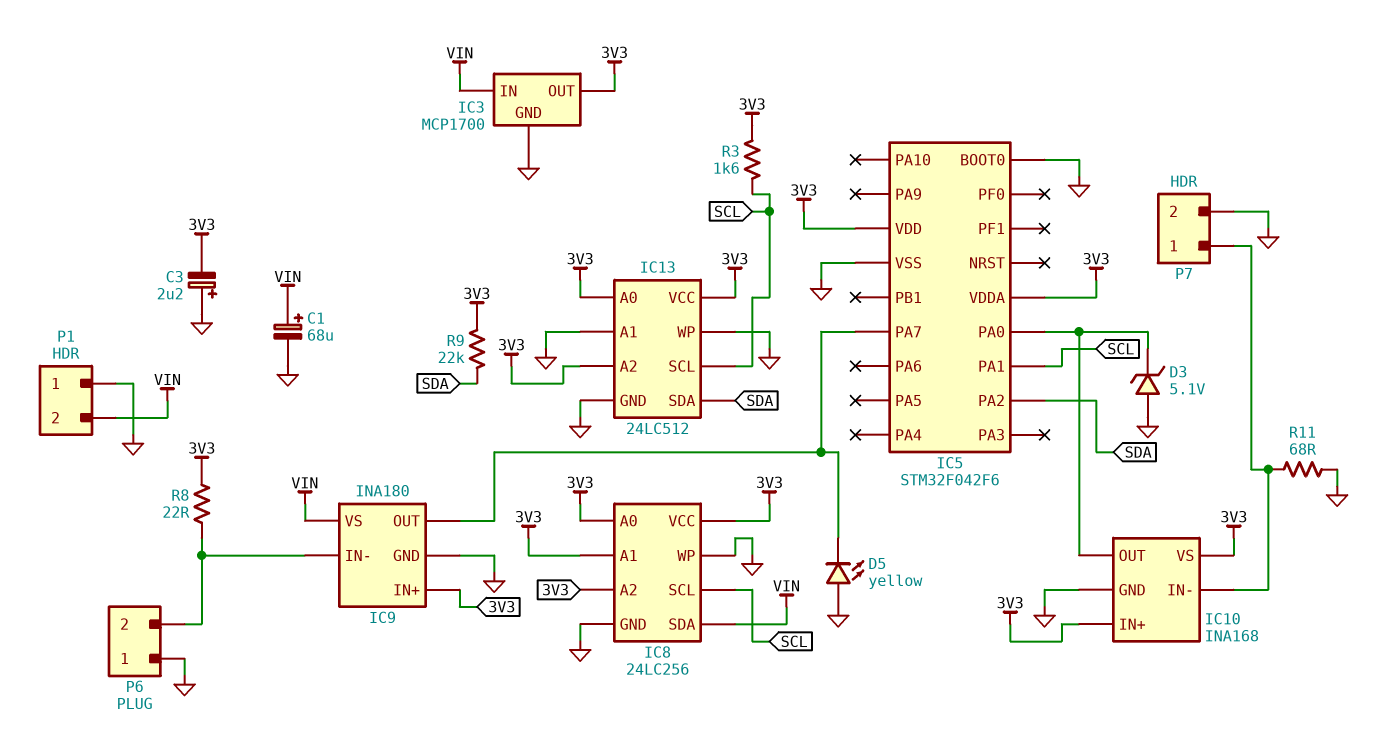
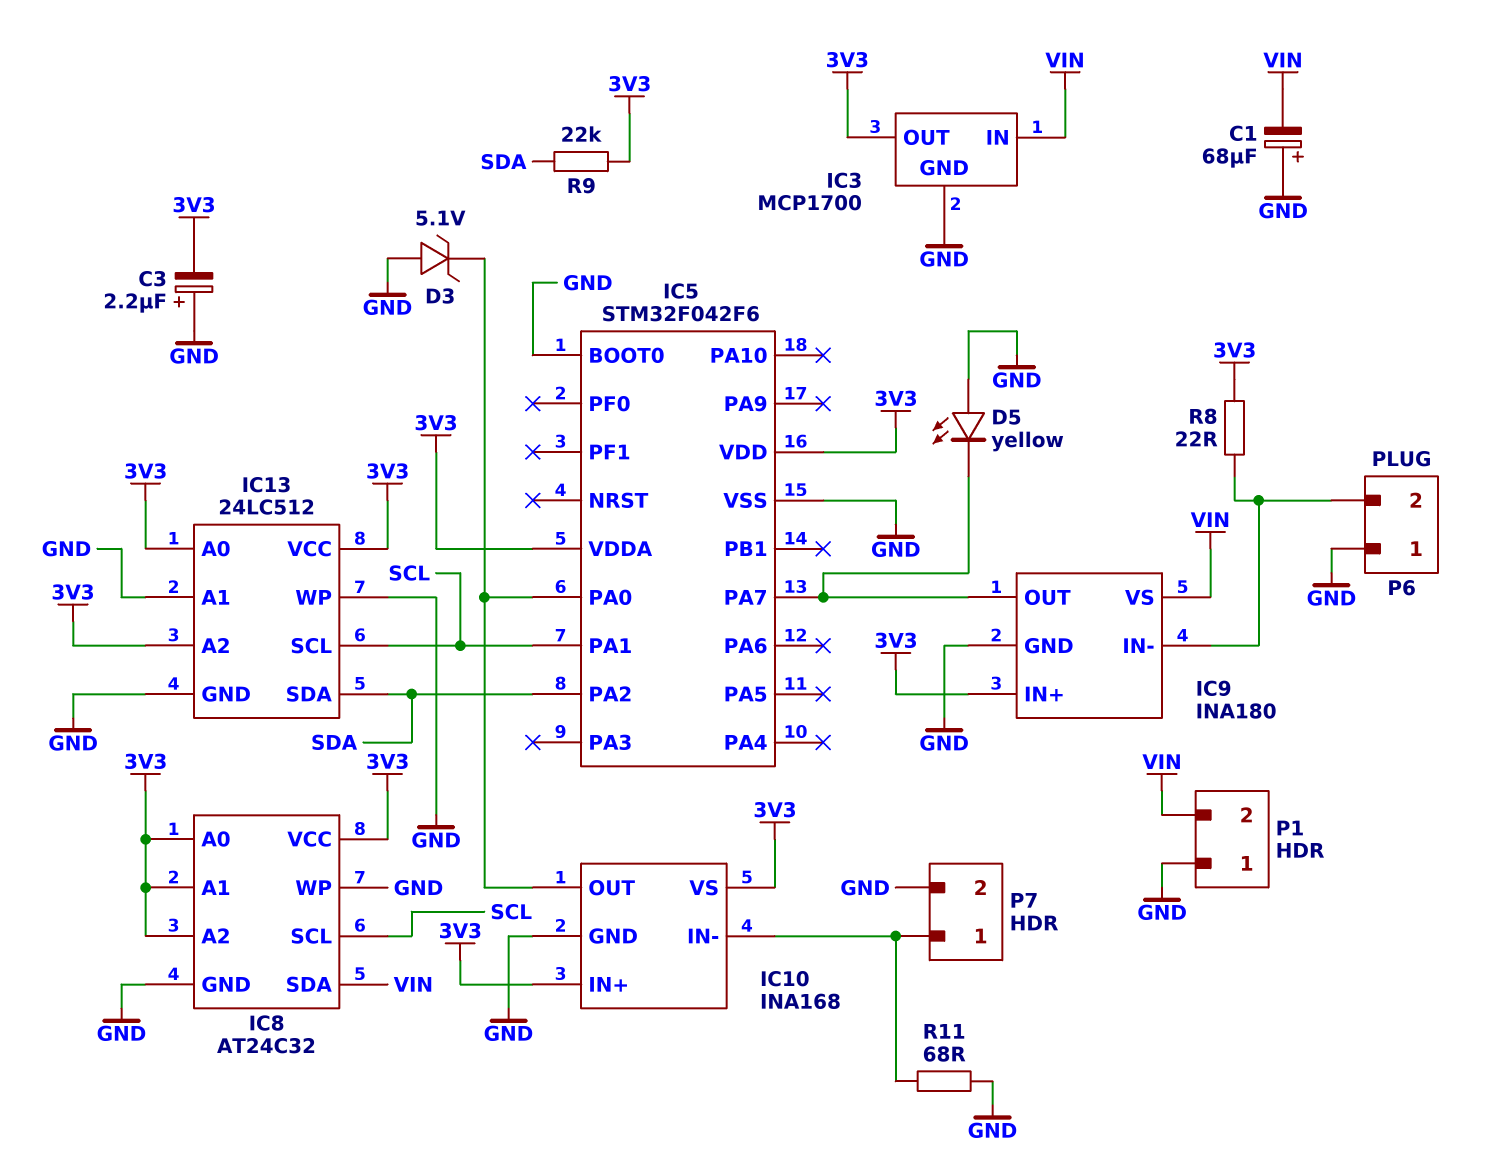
C1: 68uF (plus VIN, minus GND) -> 68uF (plus GND, minus VIN)
IC8: 24LC256 -> AT24C32
R3: 1.6k (3V3, SCL) -> none

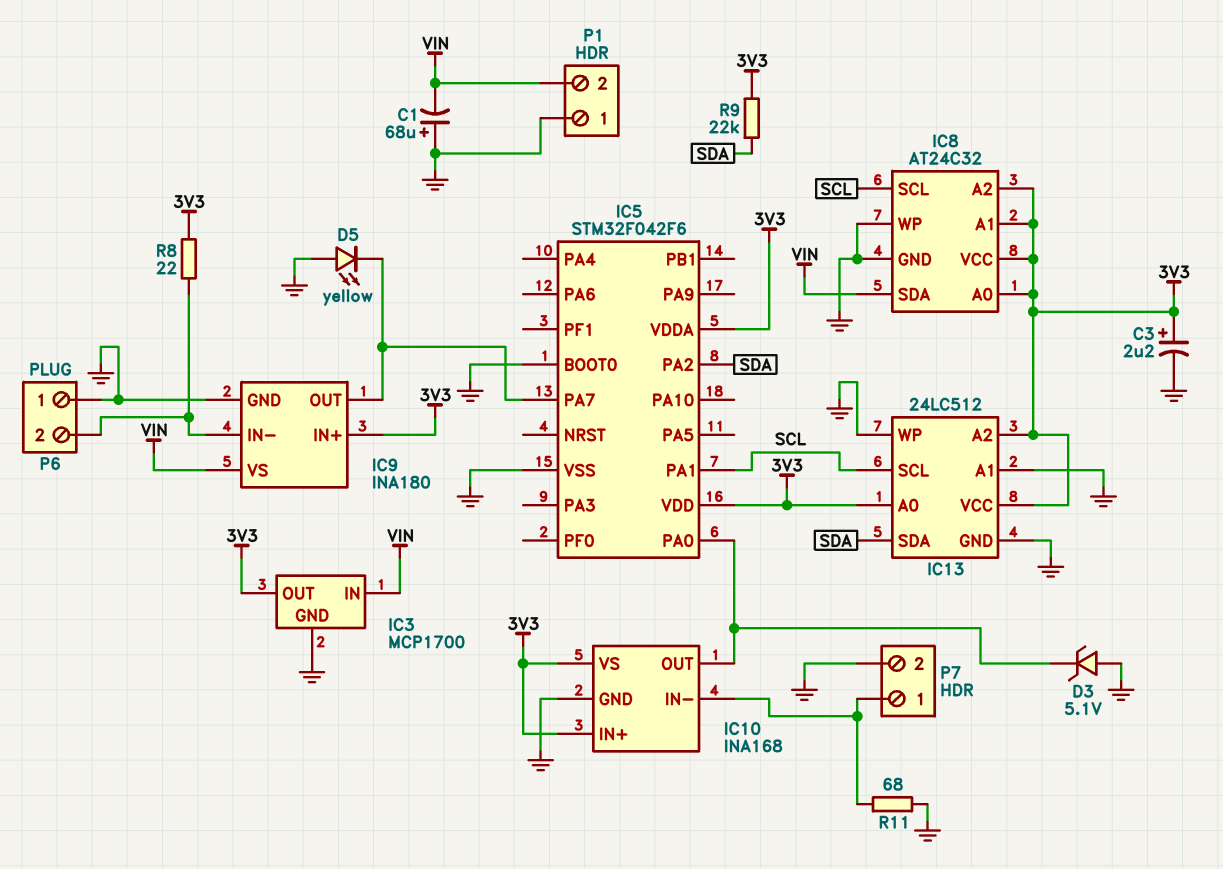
C3: 2.2uF (plus GND, minus 3V3) -> 2.2uF (plus 3V3, minus GND)

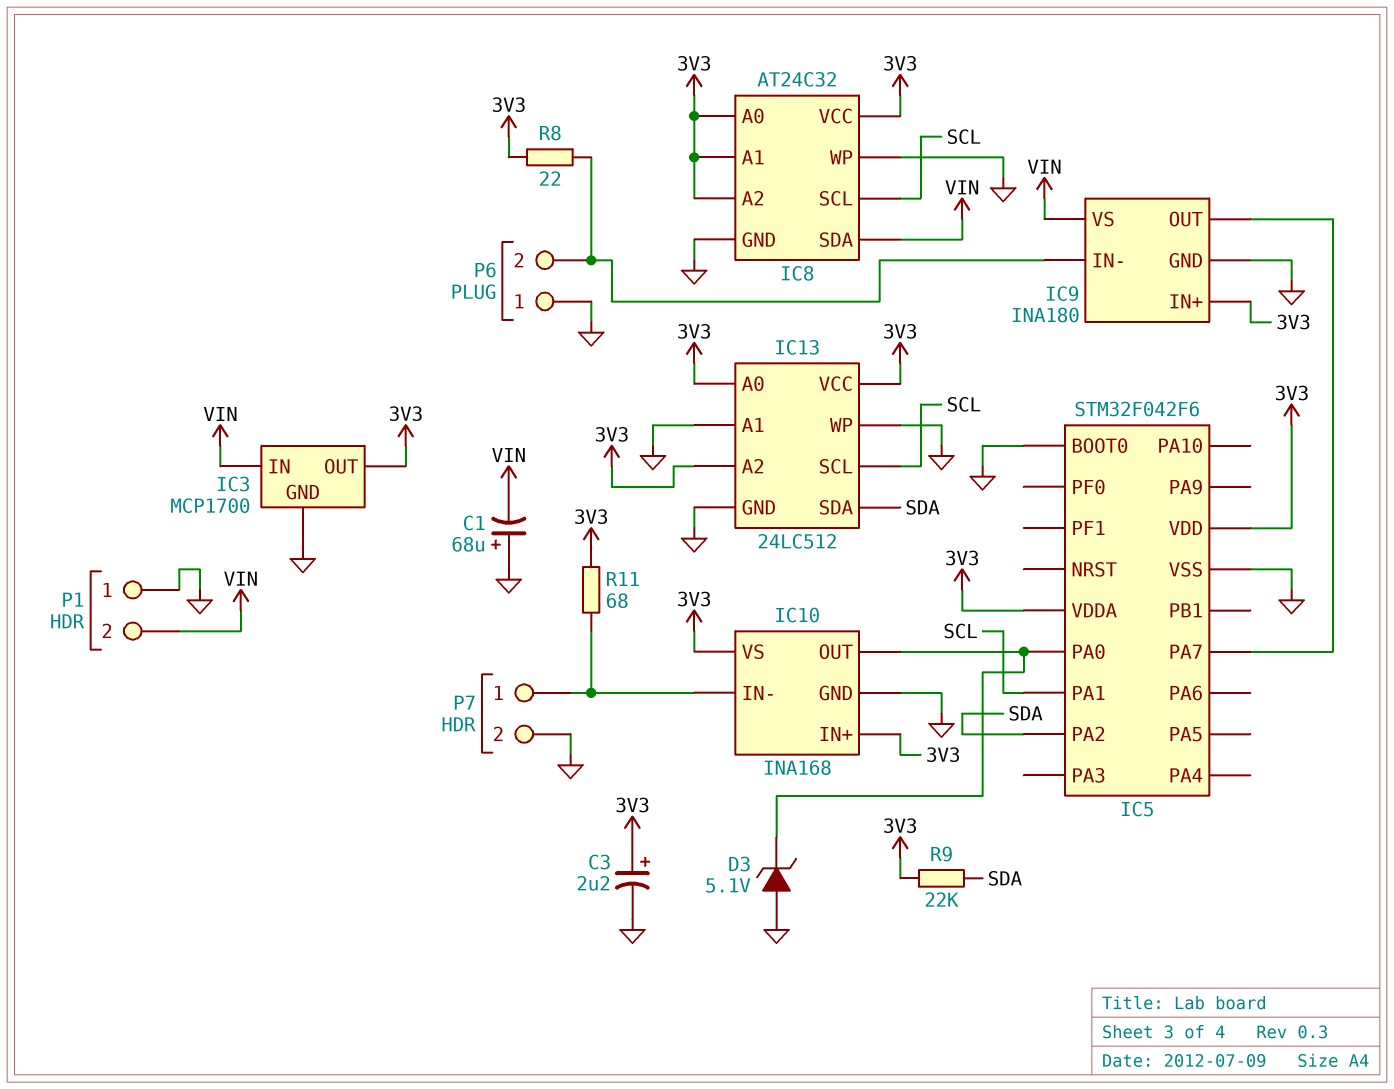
D5: LED yellow (A GND, K IC5/PA7) -> none
R11: 68 (GND, IC10/IN-) -> 68 (3V3, IC10/IN-)

